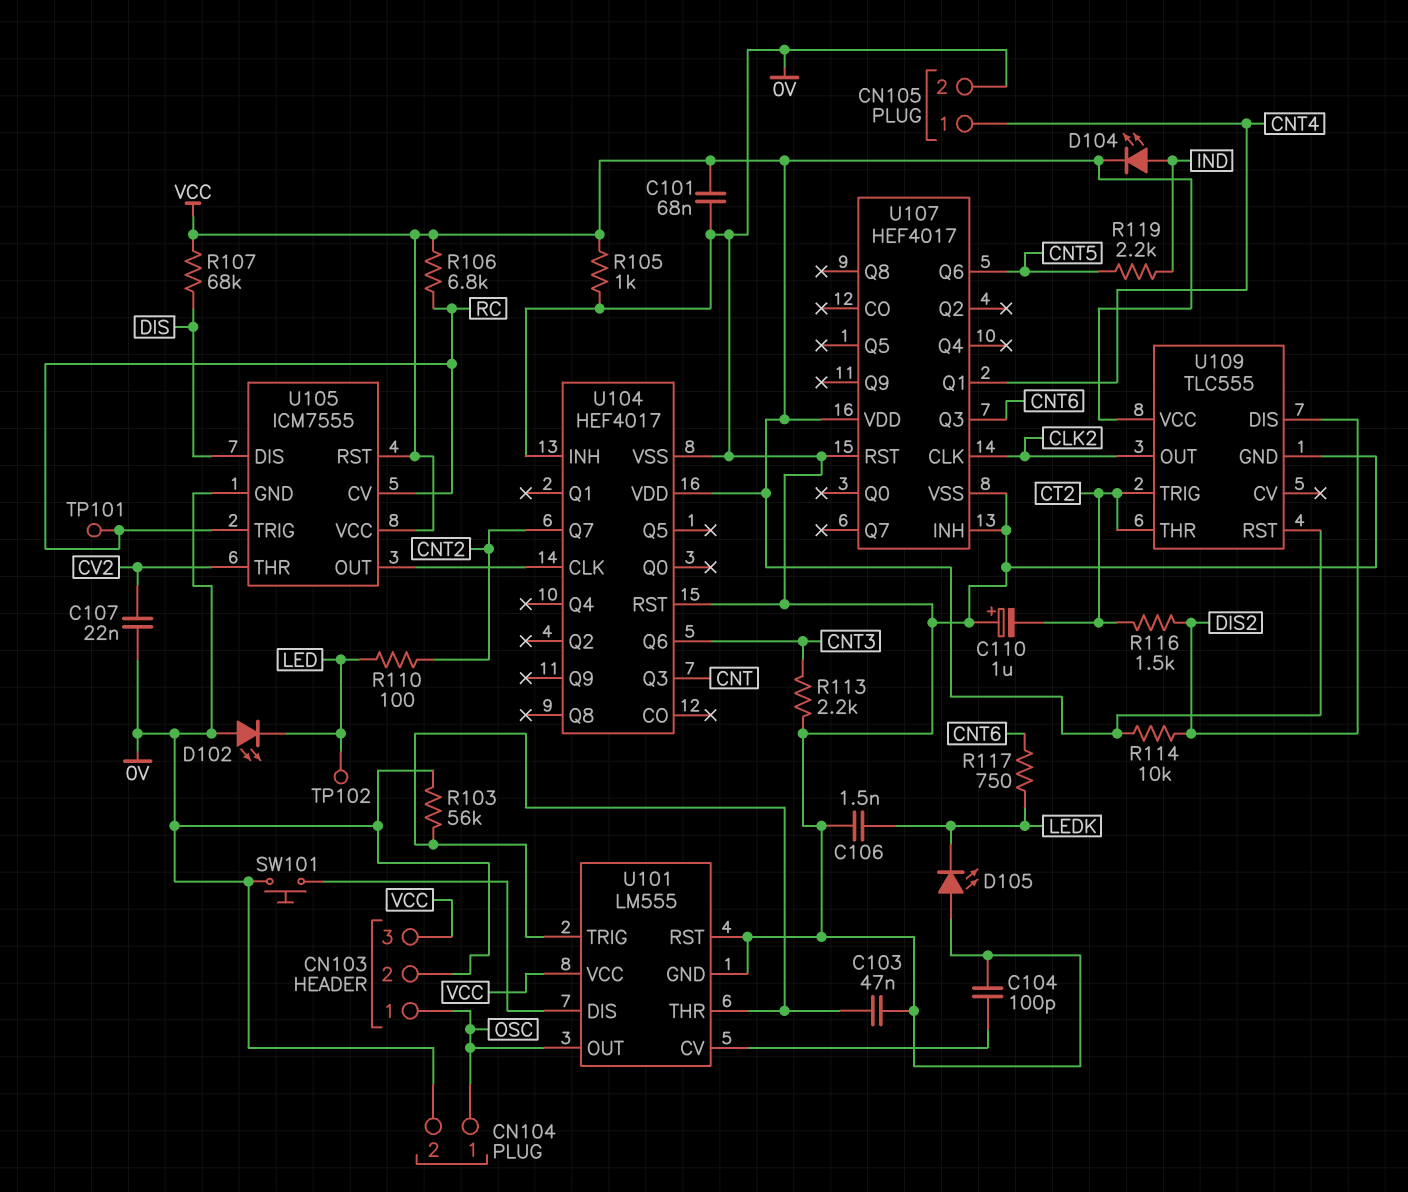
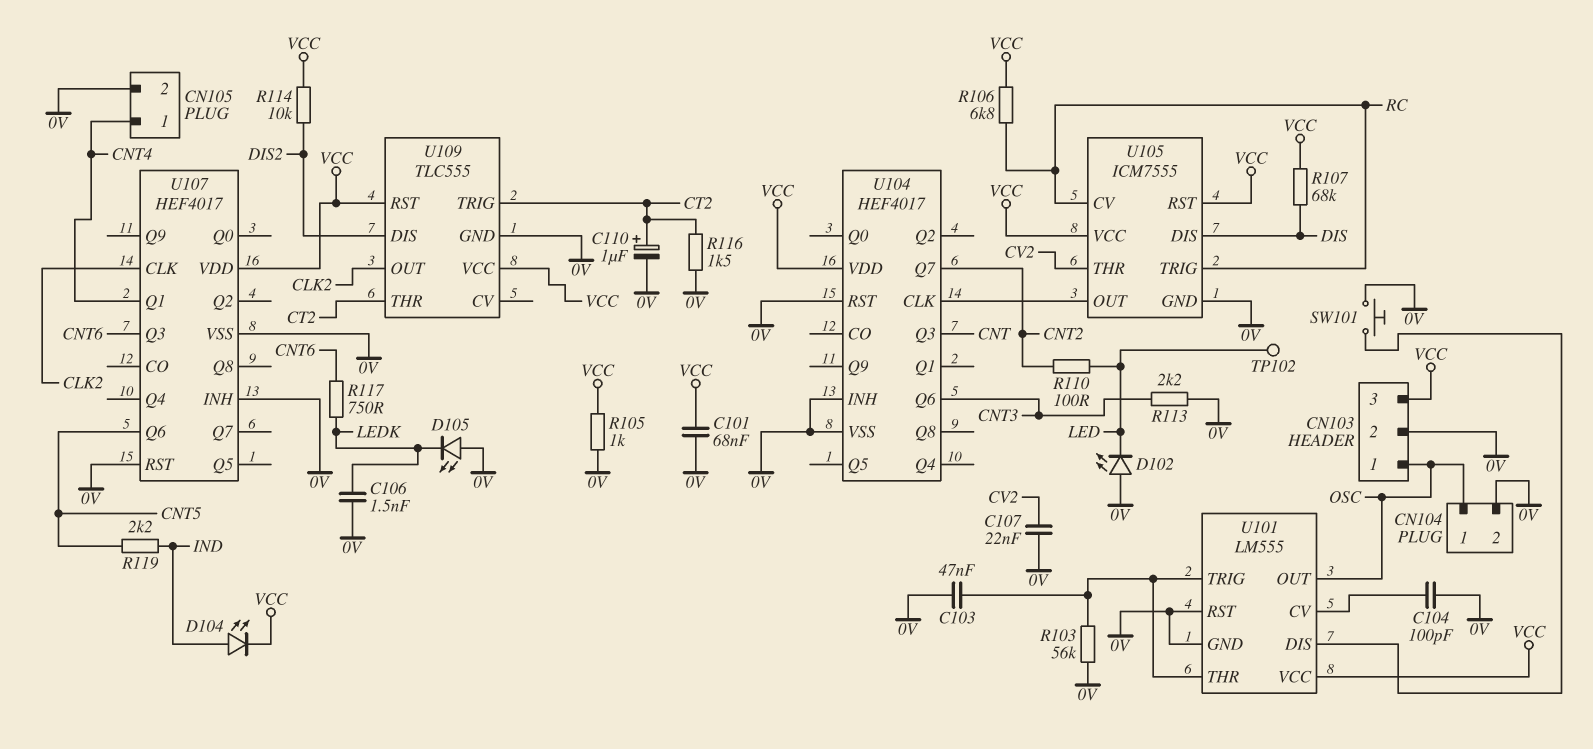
C110: 1uF (plus 0V, minus CT2) -> 1uF (plus CT2, minus 0V)
R116: 1.5k (CT2, DIS2) -> 1.5k (0V, CT2)
TP101: test point (RC) -> none

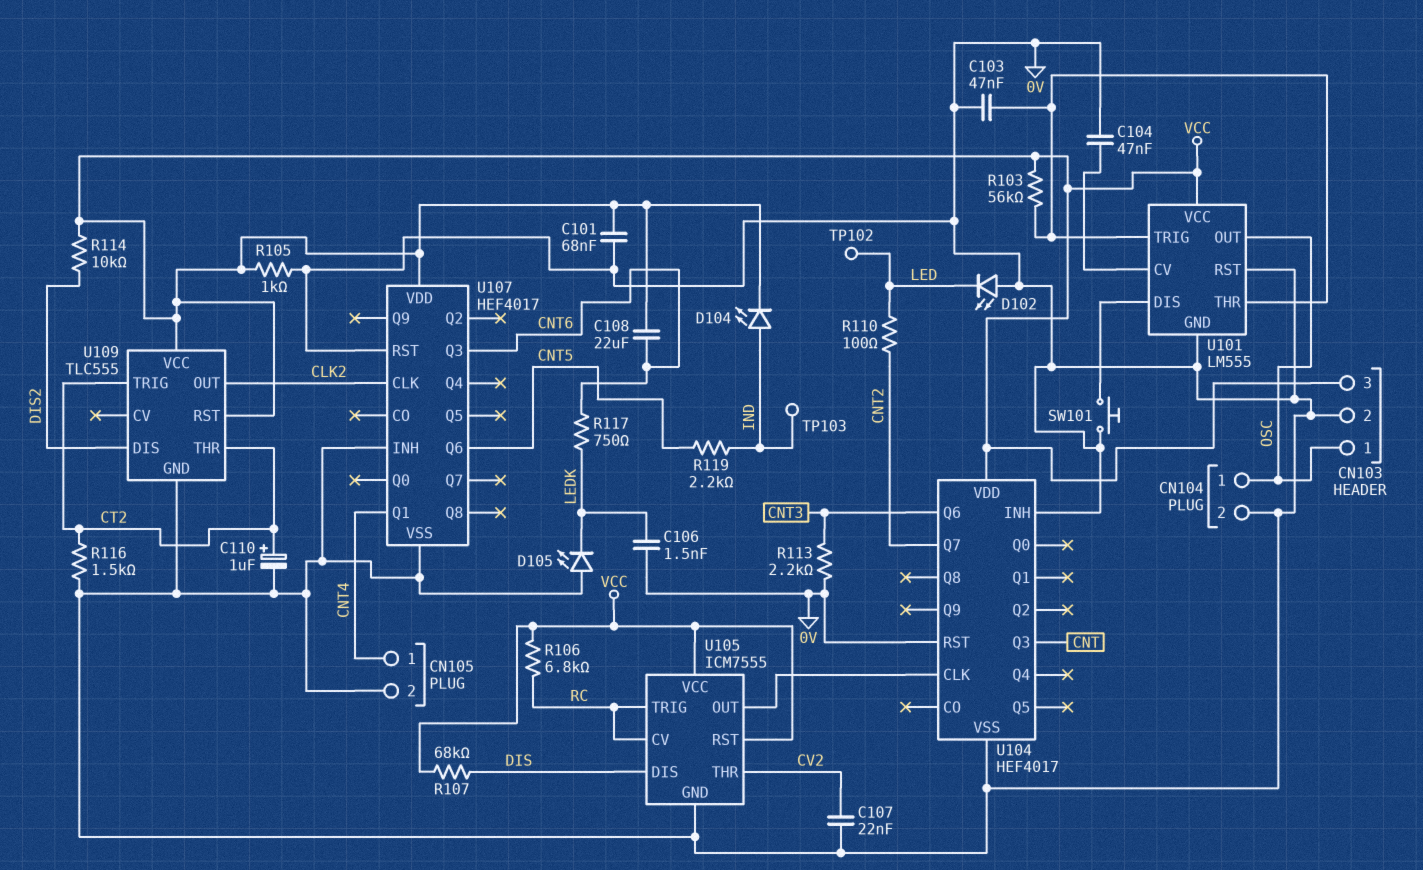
C104: 100pF (0V, U101/CV) -> 47nF (0V, U101/CV)
C108: none -> 22uF (CNT6, VCC)
R103: 56k (0V, U101/THR) -> 56k (U101/THR, VCC)
TP103: none -> test point (IND)

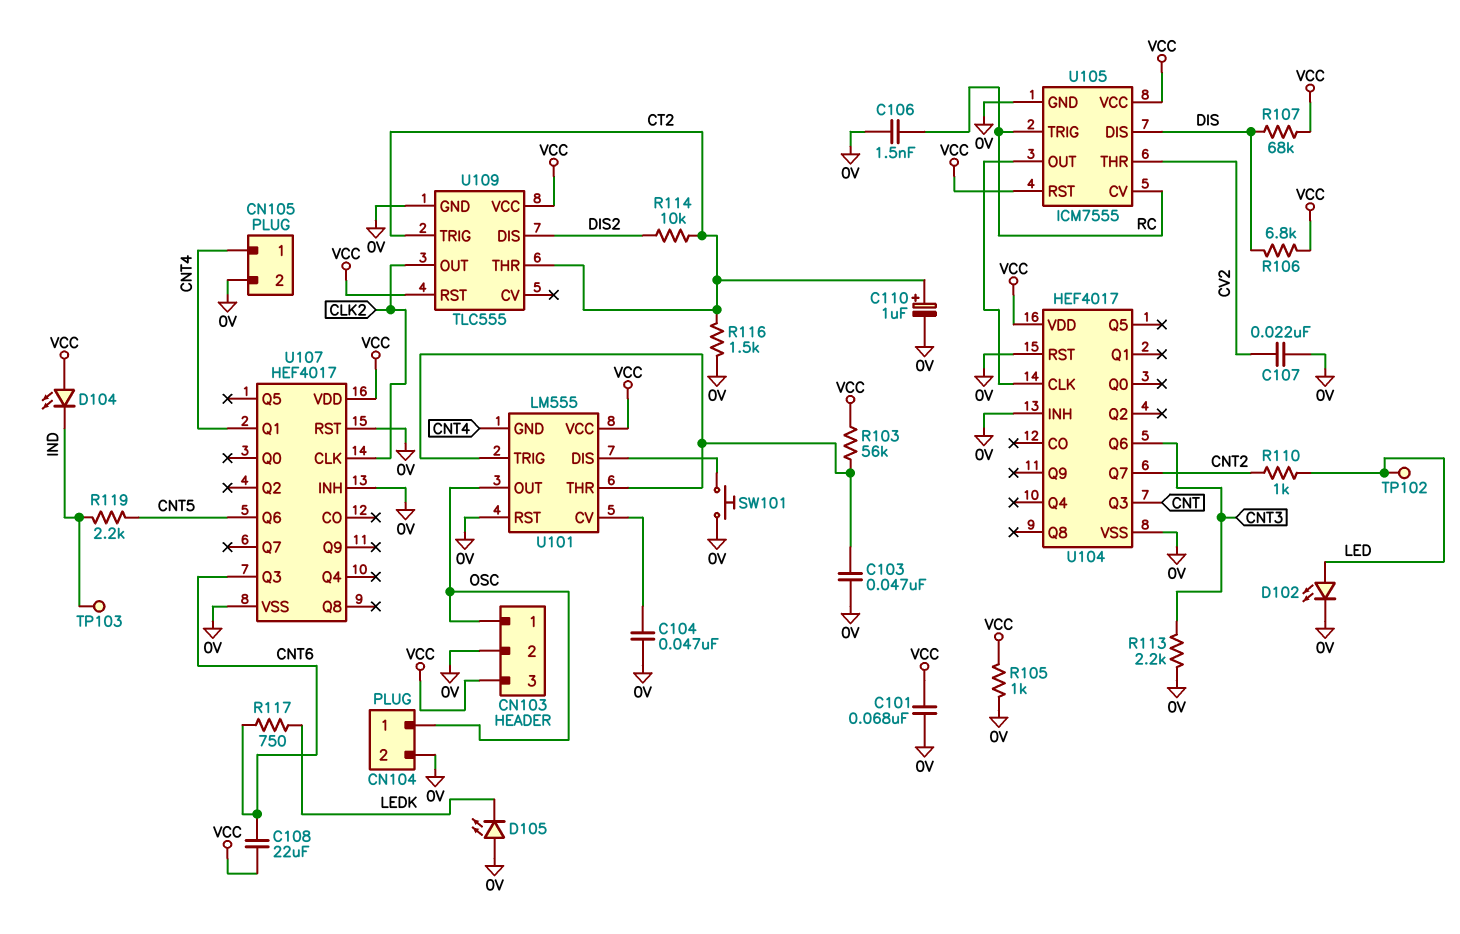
C106: 1.5nF (0V, LEDK) -> 1.5nF (0V, RC)
D102: LED (A 0V, K LED) -> LED (A LED, K 0V)
D104: LED (A IND, K VCC) -> LED (A VCC, K IND)
R106: 6.8k (RC, VCC) -> 6.8k (DIS, VCC)
R110: 100 (CNT2, LED) -> 1k (CNT2, LED)
R114: 10k (DIS2, VCC) -> 10k (CT2, DIS2)
U101 pin GND: 0V -> CNT4

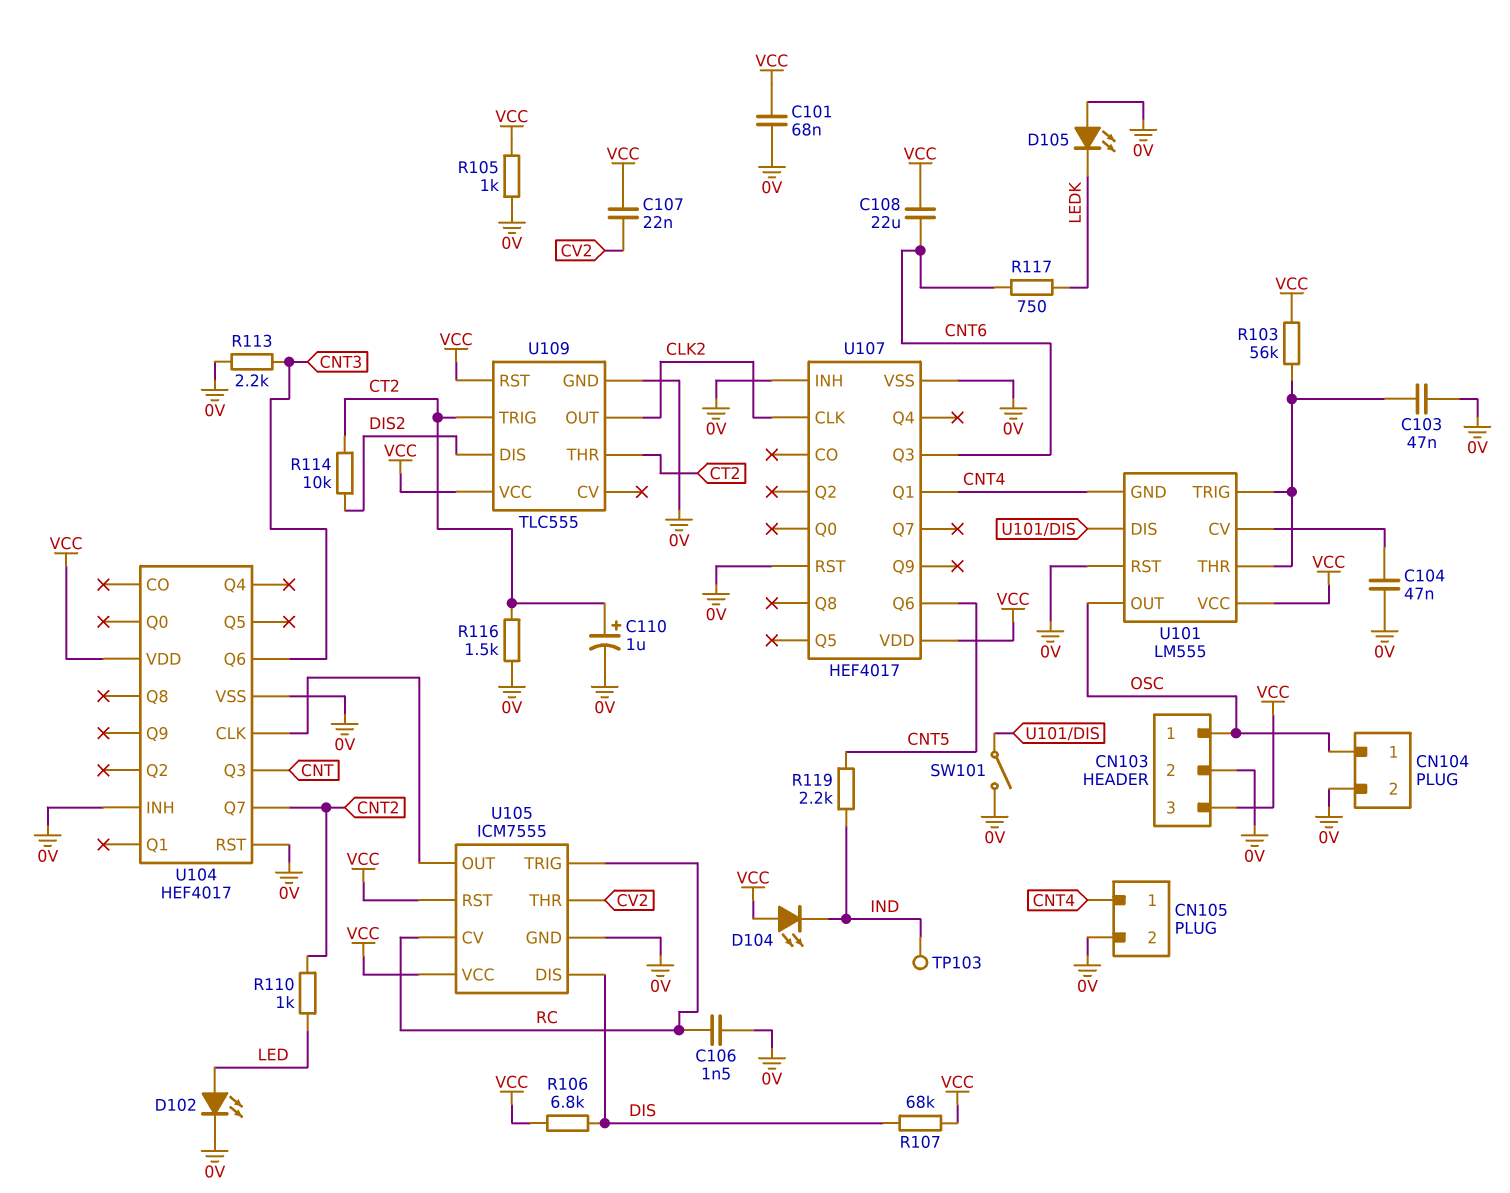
C107: 22nF (0V, CV2) -> 22nF (CV2, VCC)
SW101: button (0V, U101/DIS) -> switch (0V, U101/DIS)
TP102: test point (LED) -> none

